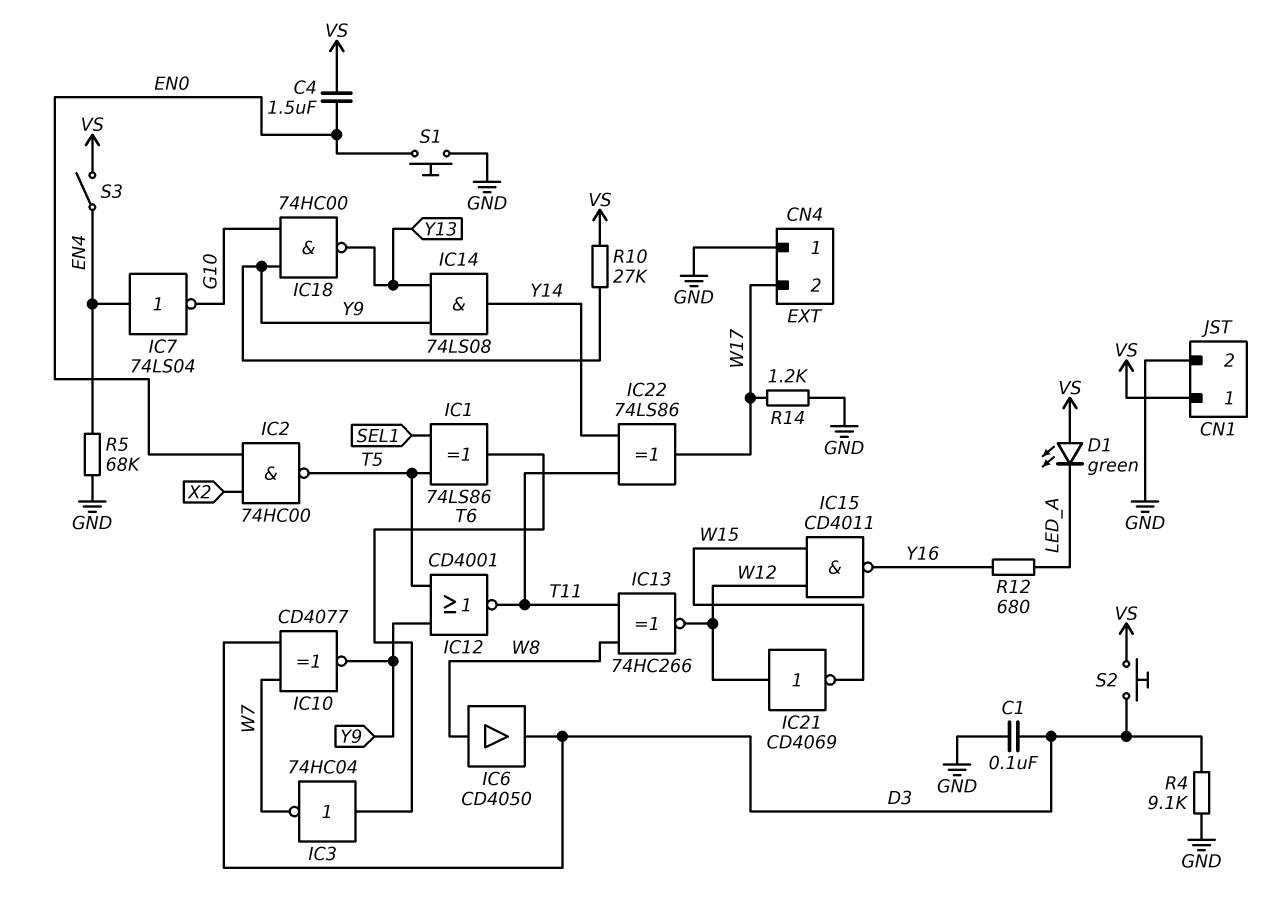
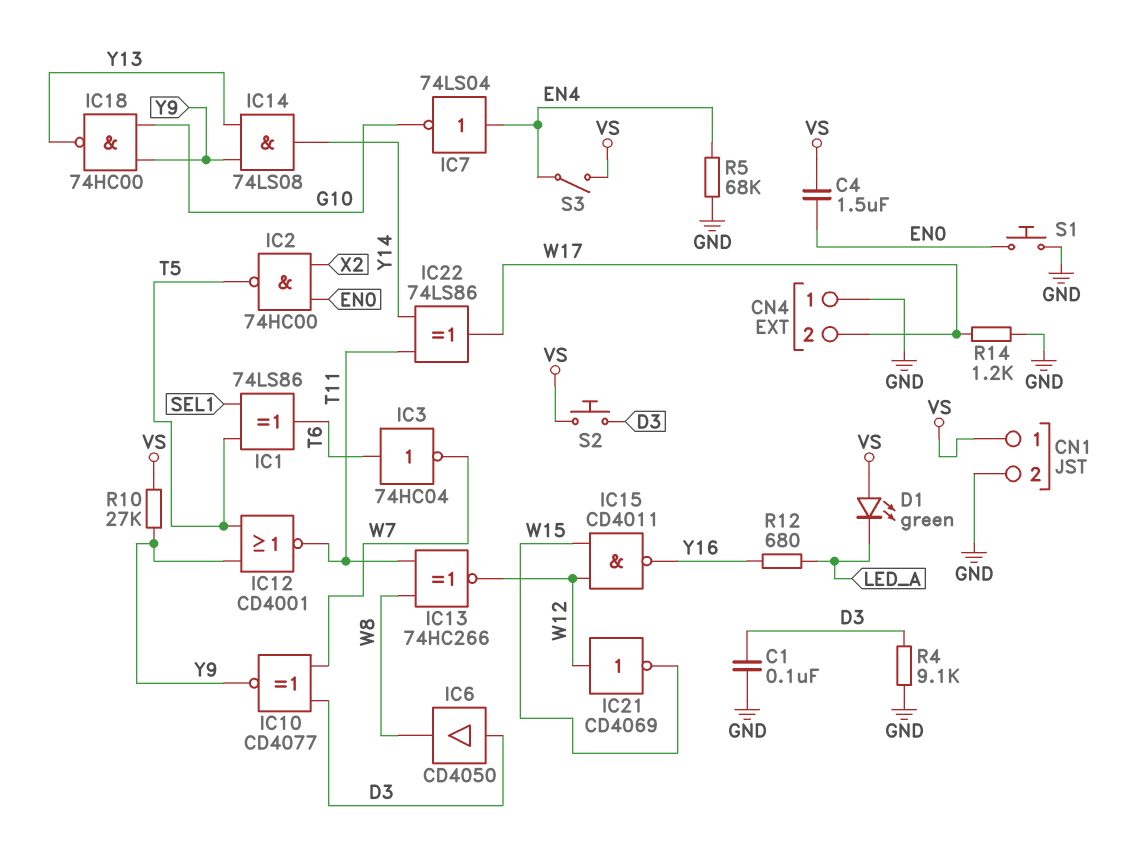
IC6: buffer CD4050 (in W8, out D3) -> buffer CD4050 (in D3, out W8)

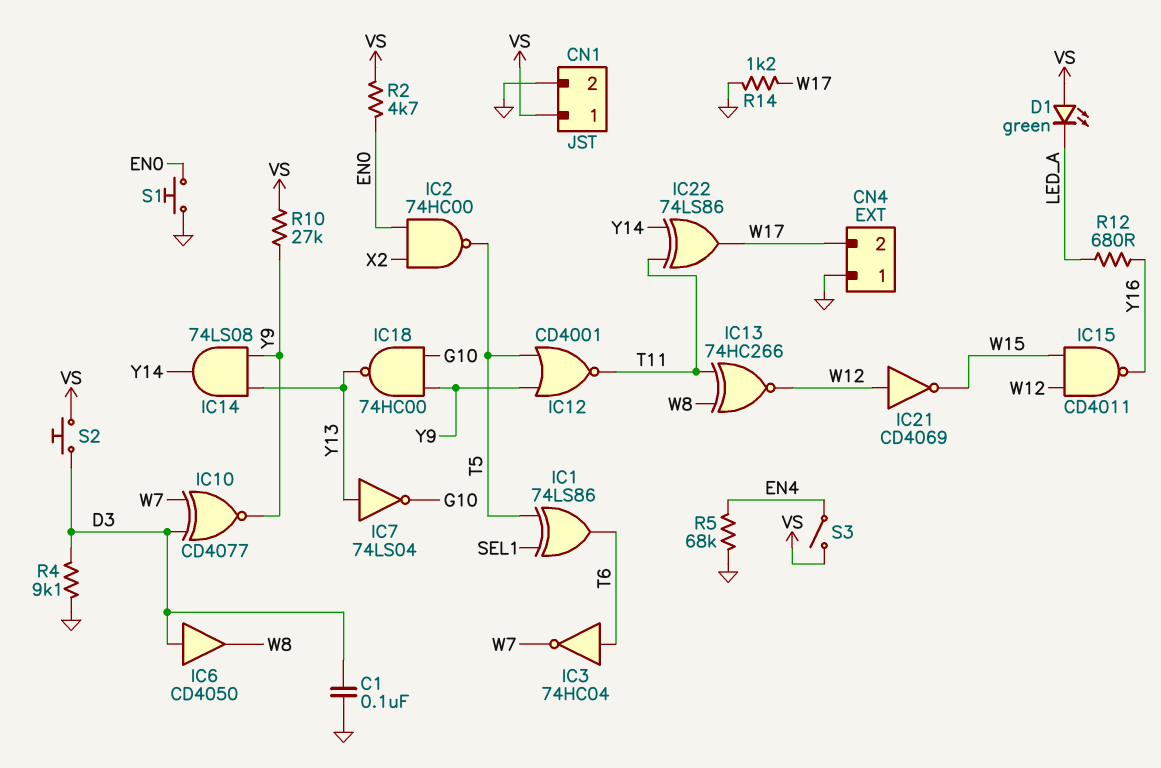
C4: 1.5uF (EN0, VS) -> none
IC7: NOT 74LS04 (in EN4, out G10) -> NOT 74LS04 (in Y13, out G10)
R2: none -> 4.7k (EN0, VS)

